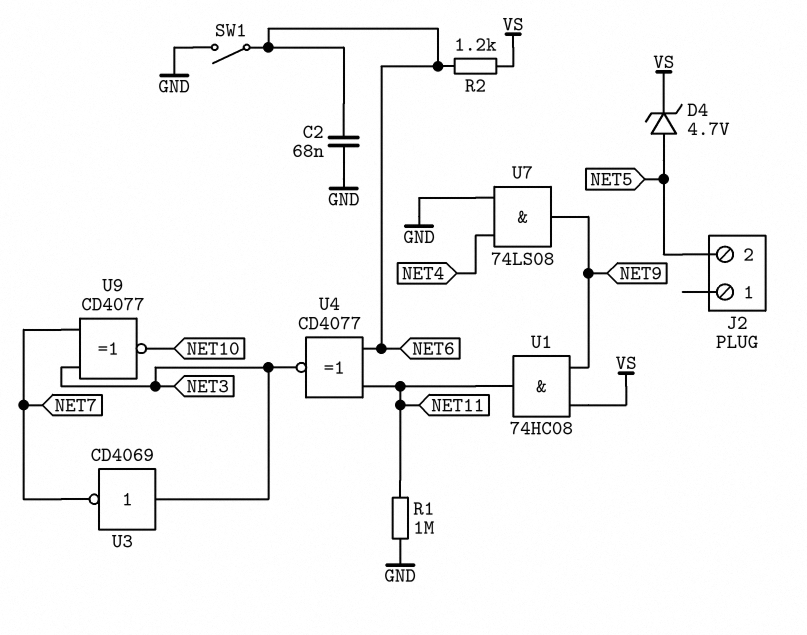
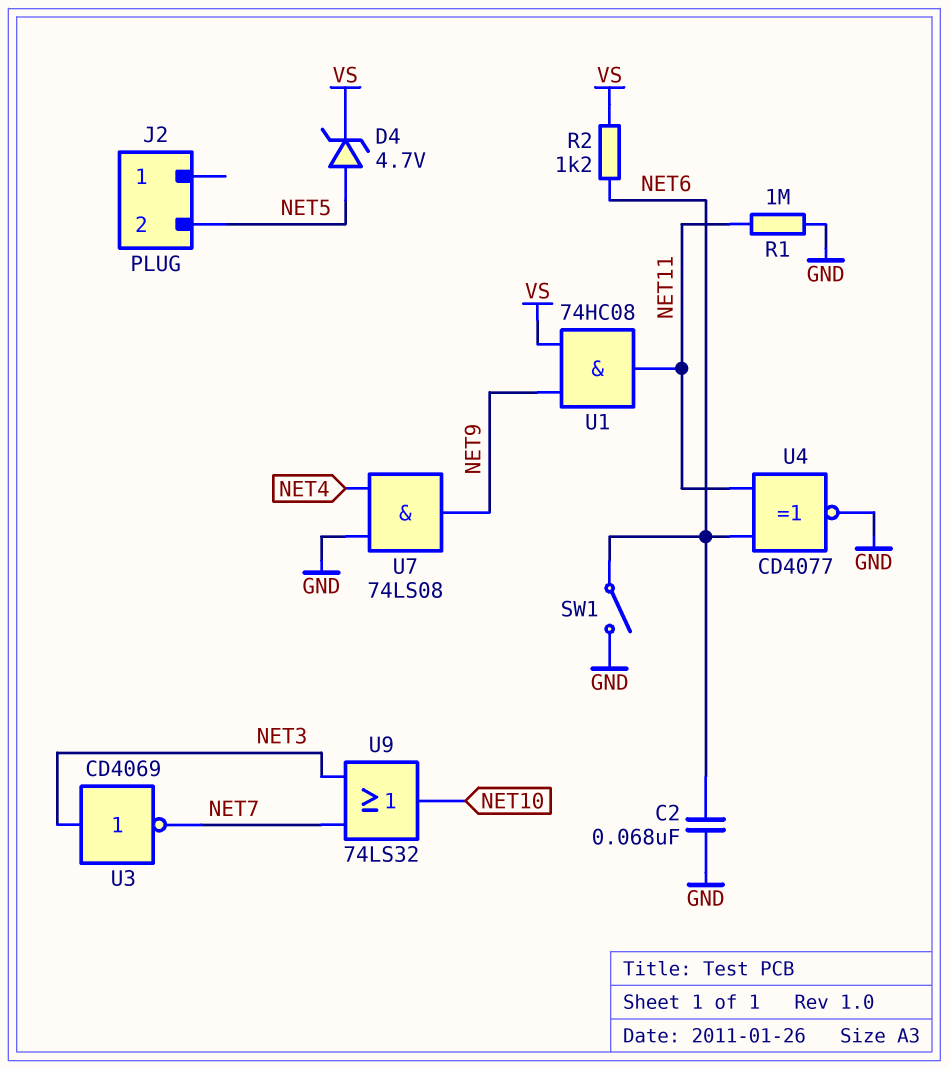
U4: XNOR CD4077 (in NET6, in NET11, out NET3) -> XNOR CD4077 (in NET6, in NET11, out GND)
U9: XNOR CD4077 (in NET3, in NET7, out NET10) -> OR 74LS32 (in NET3, in NET7, out NET10)

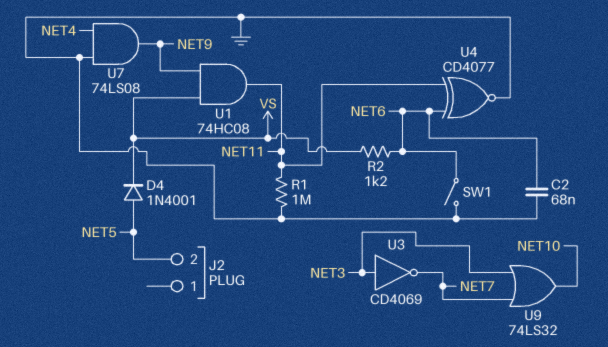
D4: zener 4.7V (A NET5, K VS) -> diode 1N4001 (A NET5, K VS)

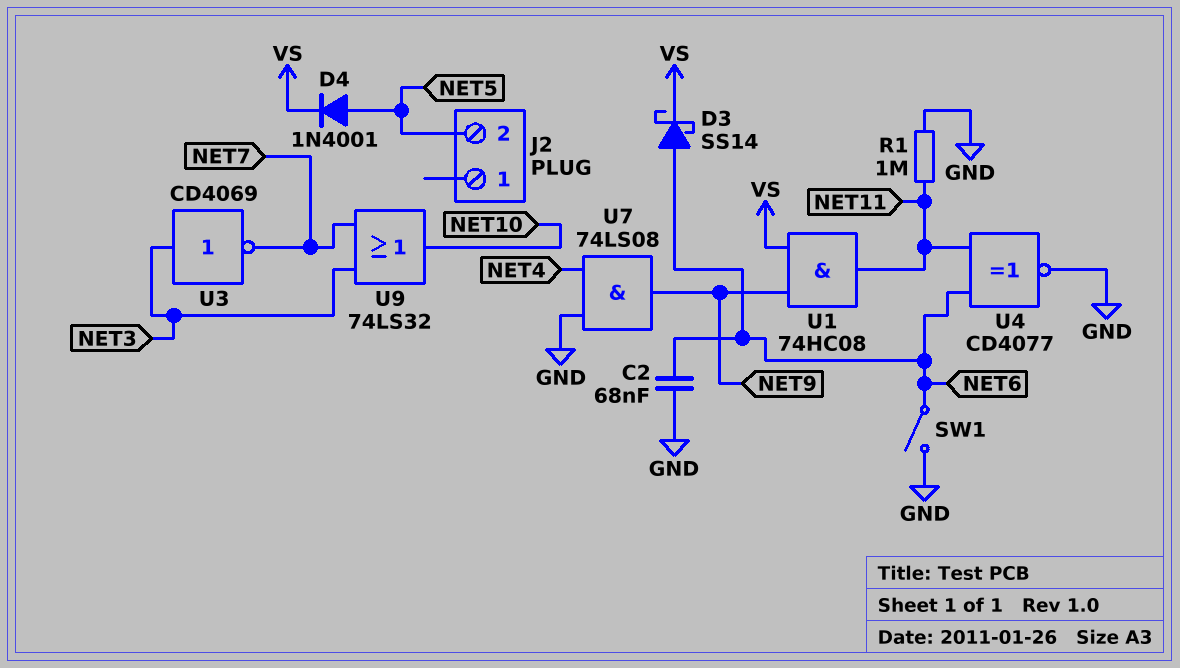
D3: none -> schottky SS14 (A NET6, K VS)
R2: 1.2k (NET6, VS) -> none

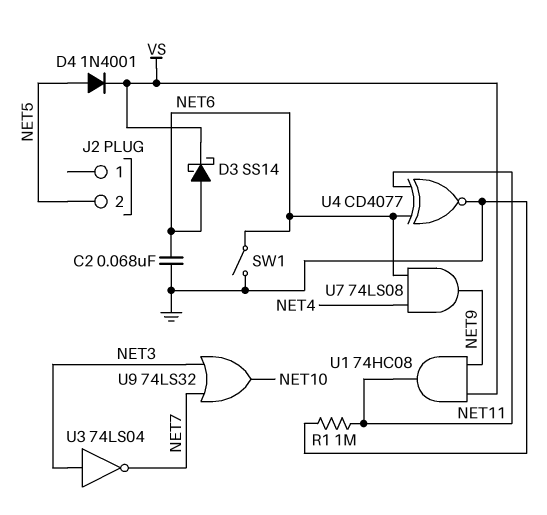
U3: NOT CD4069 (in NET3, out NET7) -> NOT 74LS04 (in NET3, out NET7)
U7: AND 74LS08 (in GND, in NET4, out NET9) -> AND 74LS08 (in NET4, in NET6, out NET9)

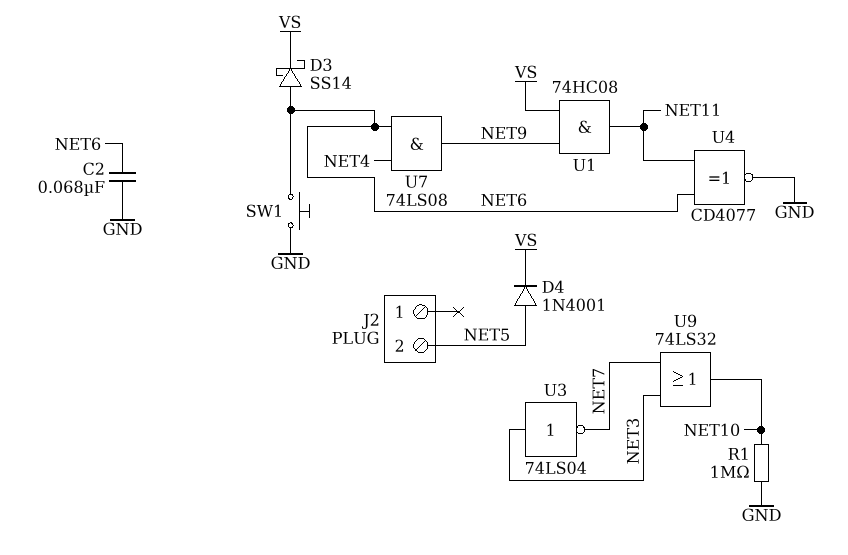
R1: 1M (GND, NET11) -> 1M (GND, NET10)
SW1: switch (GND, NET6) -> button (GND, NET6)

